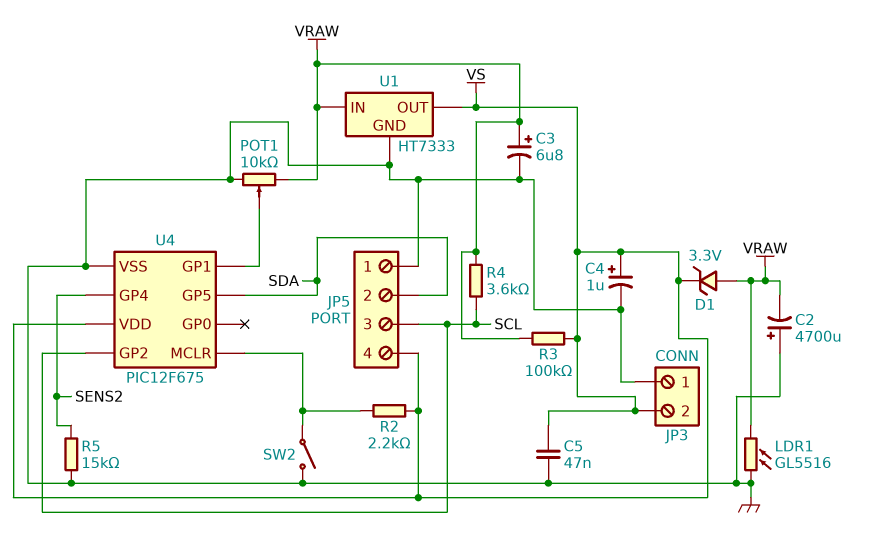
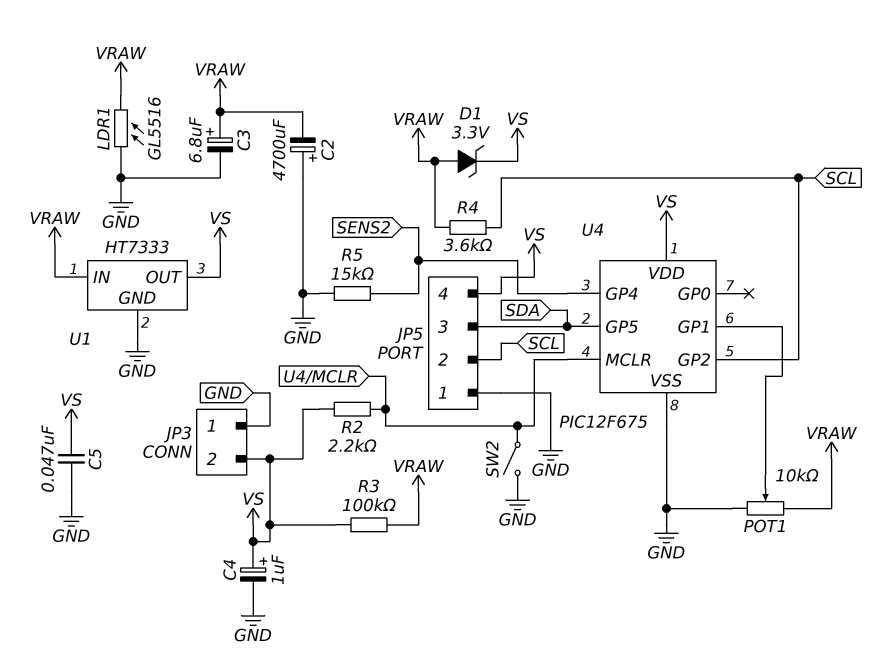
JP5 pin 2: SDA -> SCL
JP5 pin 3: SCL -> SDA

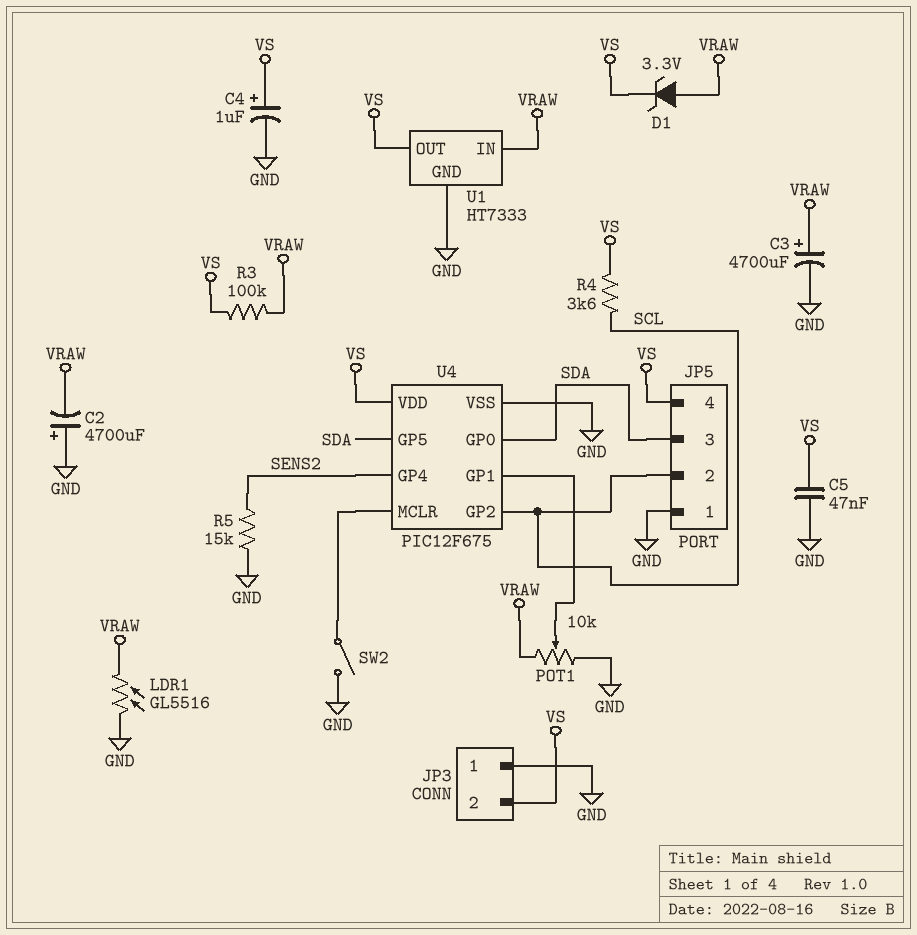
C3: 6.8uF (plus VRAW, minus GND) -> 4700uF (plus VRAW, minus GND)
R2: 2.2k (U4/MCLR, VS) -> none
R4: 3.6k (SCL, VRAW) -> 3.6k (SCL, VS)
U4 pin GP0: none -> SDA

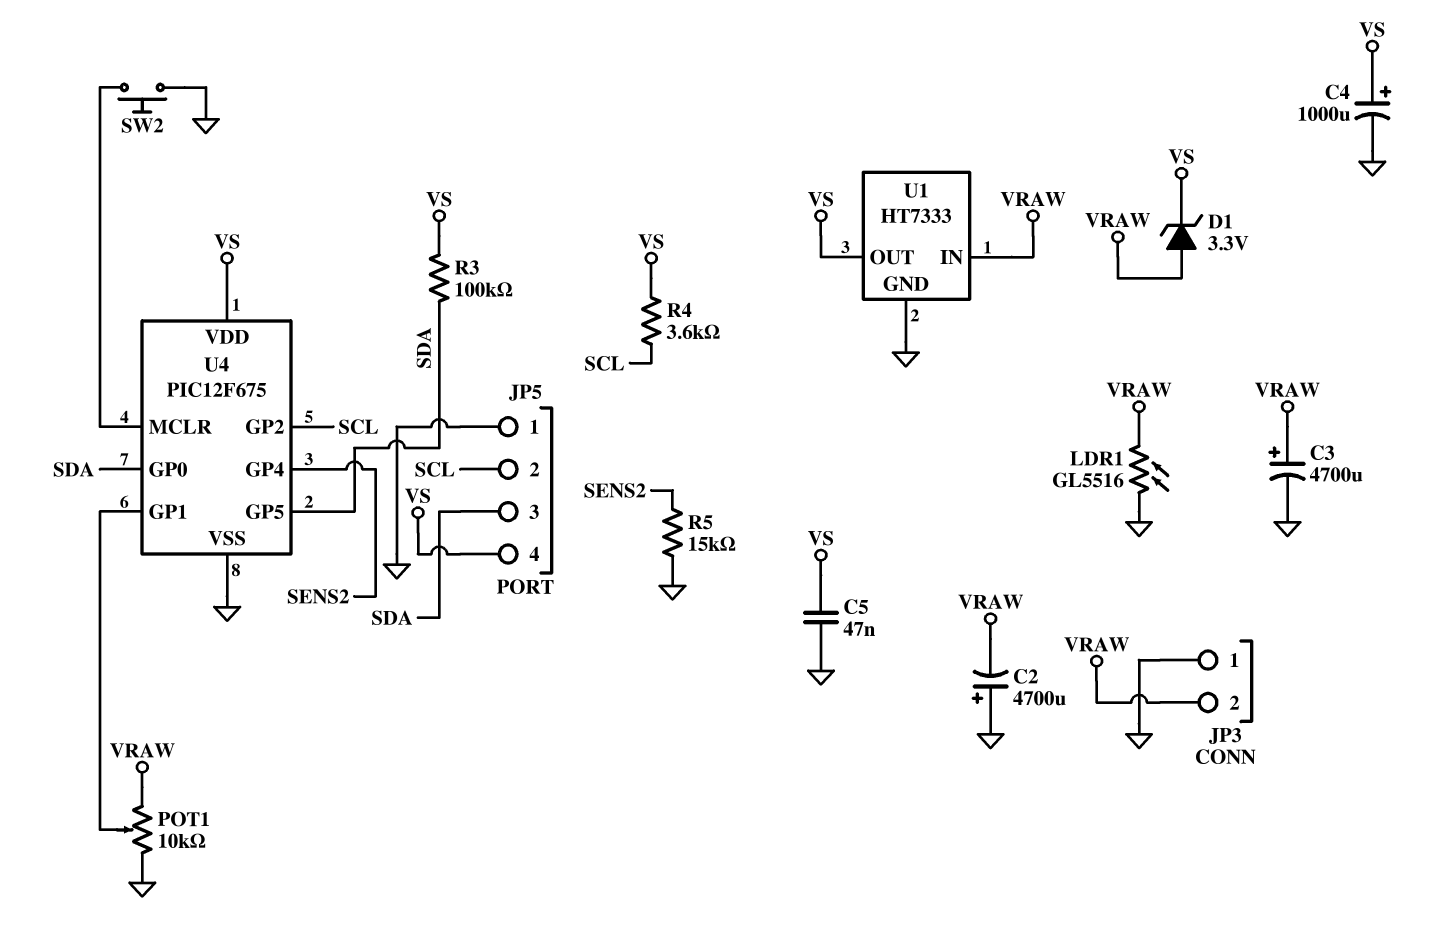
C4: 1uF (plus VS, minus GND) -> 1000uF (plus VS, minus GND)
JP3 pin 2: VS -> VRAW
R3: 100k (VRAW, VS) -> 100k (SDA, VS)
SW2: switch (GND, U4/MCLR) -> button (GND, U4/MCLR)

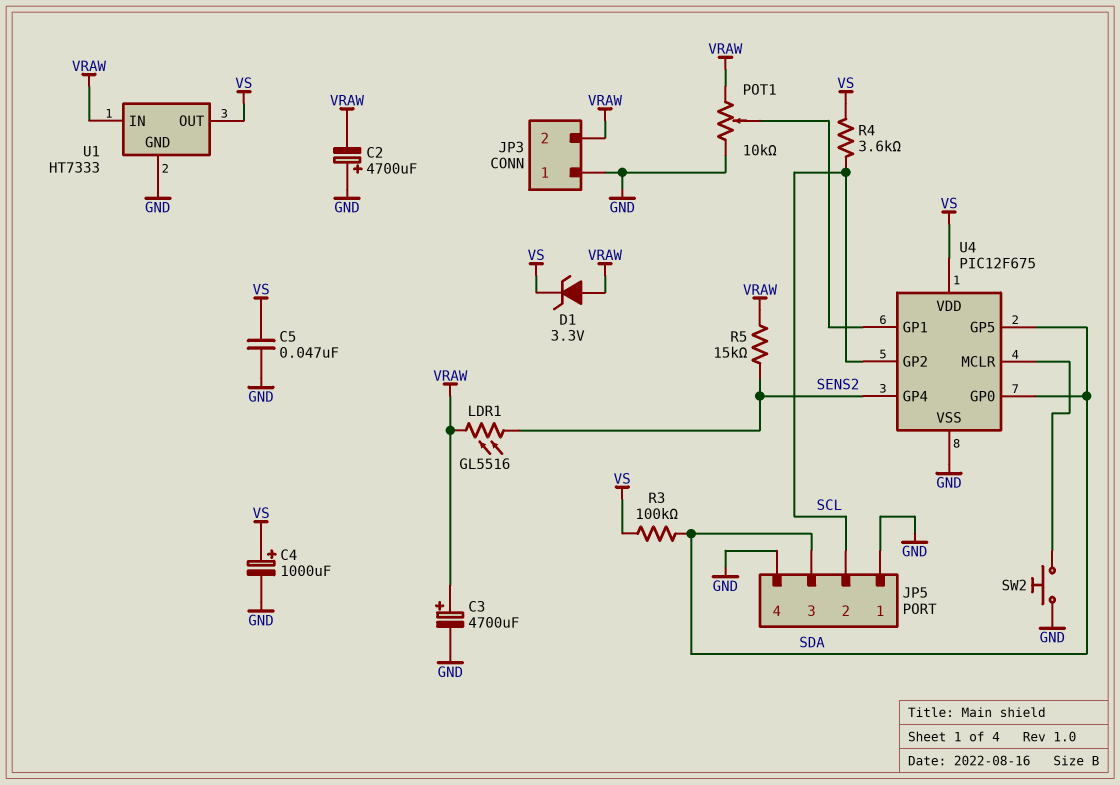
JP5 pin 4: VS -> GND
LDR1: GL5516 (GND, VRAW) -> GL5516 (SENS2, VRAW)
R5: 15k (GND, SENS2) -> 15k (SENS2, VRAW)

